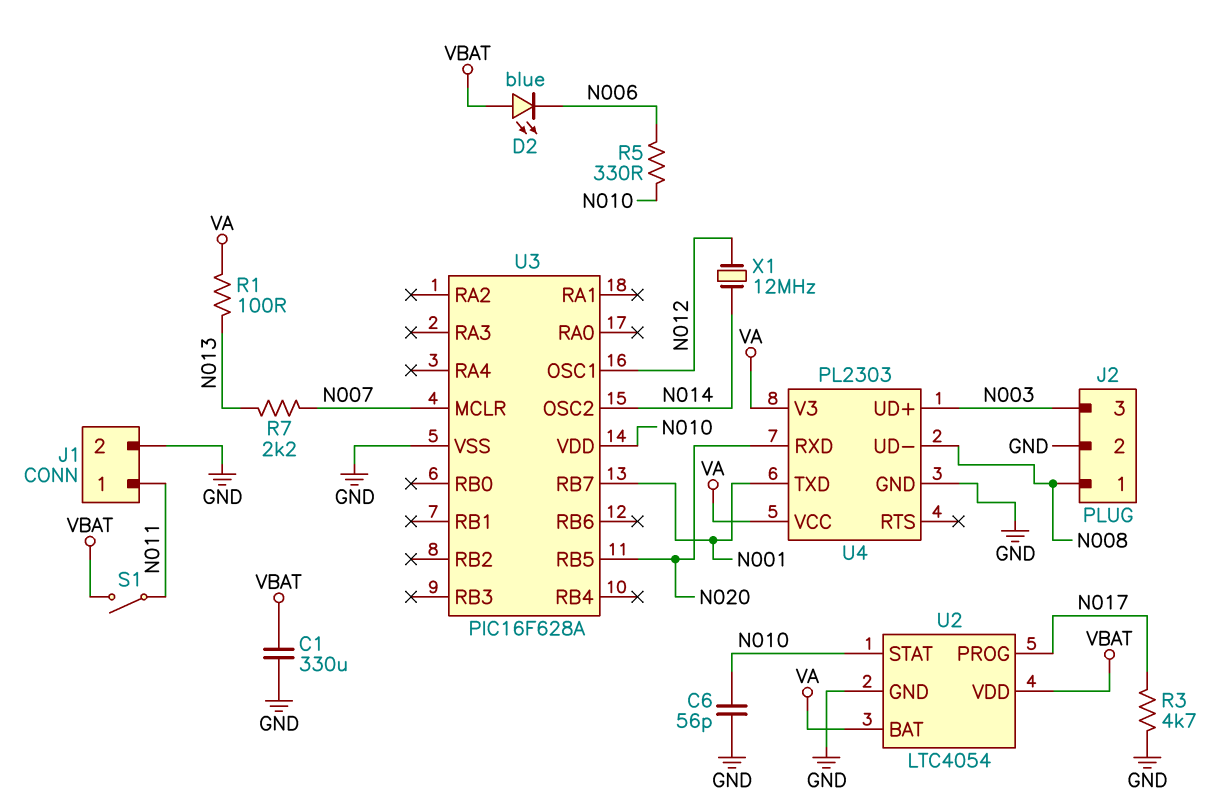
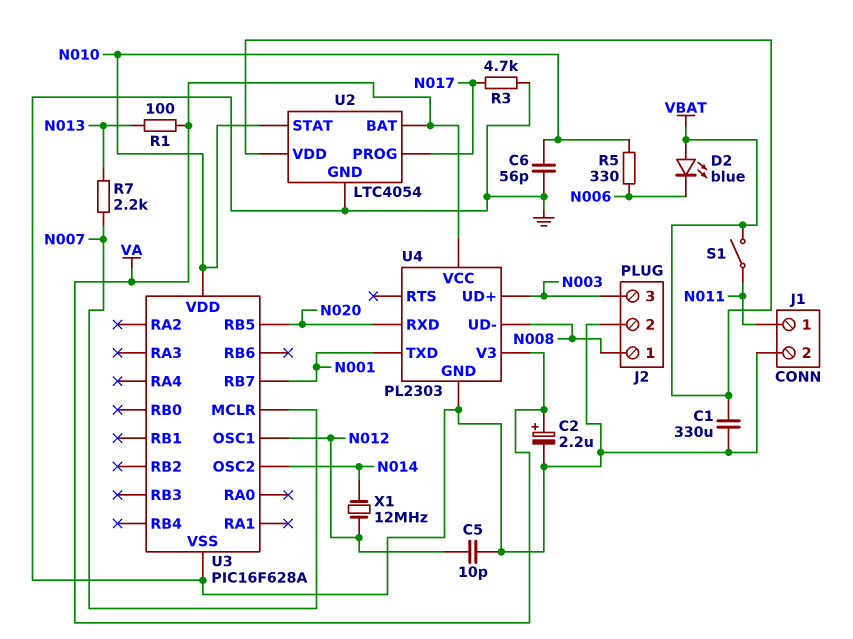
C2: none -> 2.2uF (plus VA, minus GND)
C5: none -> 10pF (GND, N012)

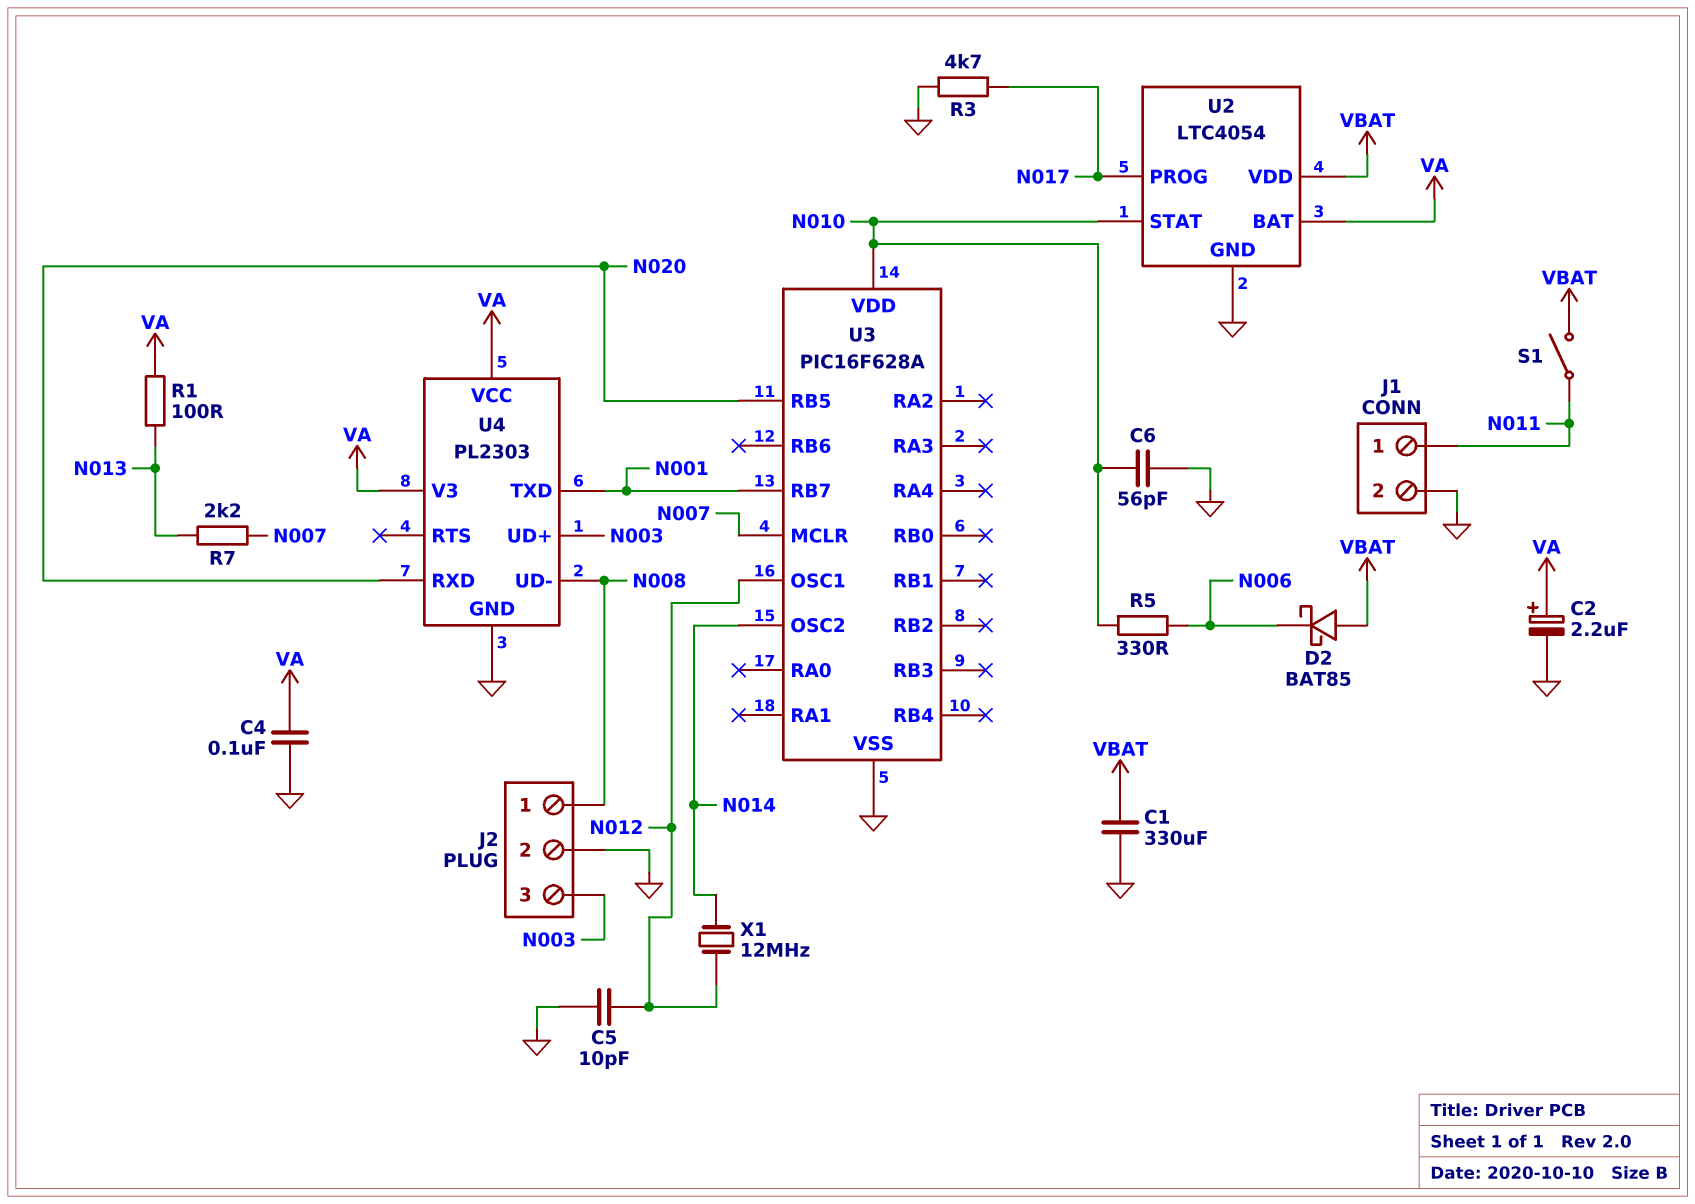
C4: none -> 100nF (GND, VA)
D2: LED blue (A VBAT, K N006) -> schottky BAT85 (A VBAT, K N006)

